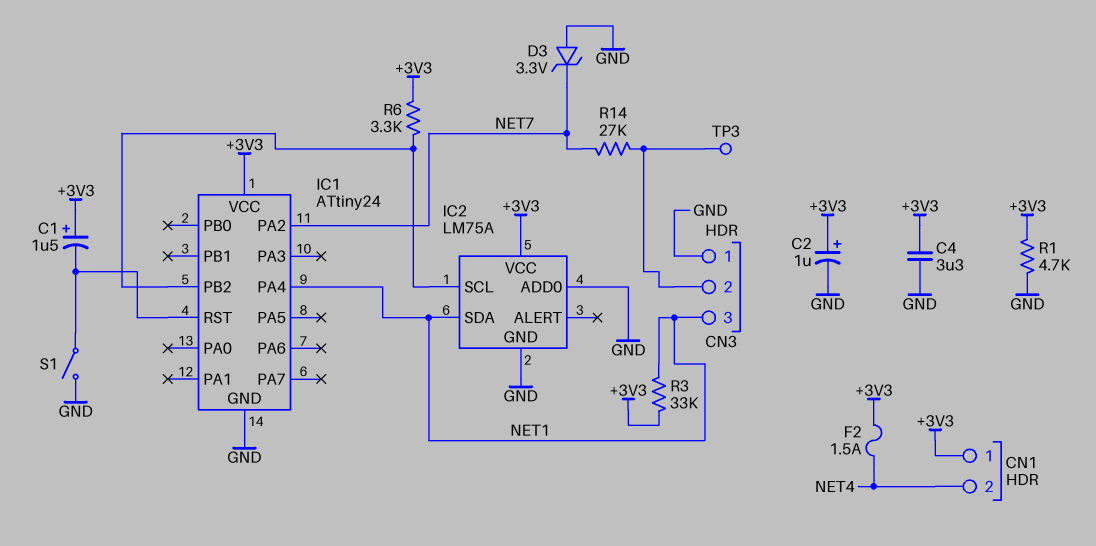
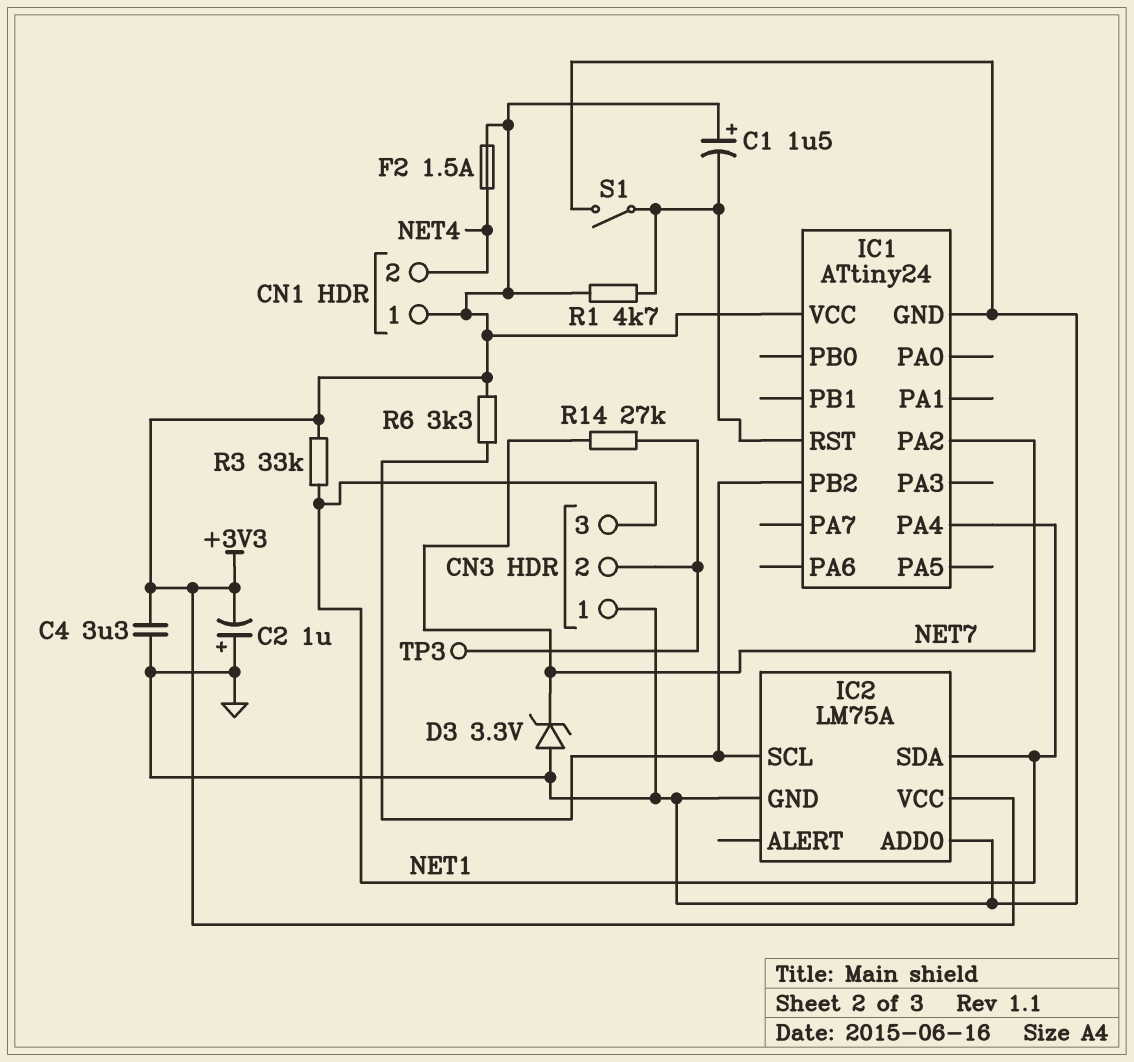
C2: 1uF (plus +3V3, minus GND) -> 1uF (plus GND, minus +3V3)
R1: 4.7k (+3V3, GND) -> 4.7k (+3V3, IC1/RST)

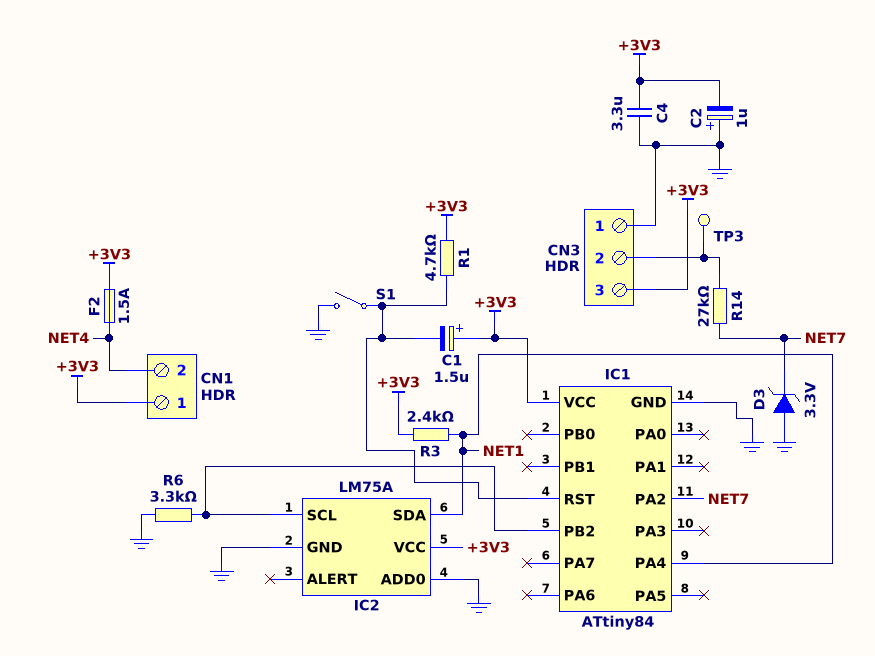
CN3 pin 3: NET1 -> +3V3
IC1: ATtiny24 -> ATtiny84
R3: 33k (+3V3, NET1) -> 2.4k (+3V3, NET1)
R6: 3.3k (+3V3, IC1/PB2) -> 3.3k (GND, IC1/PB2)

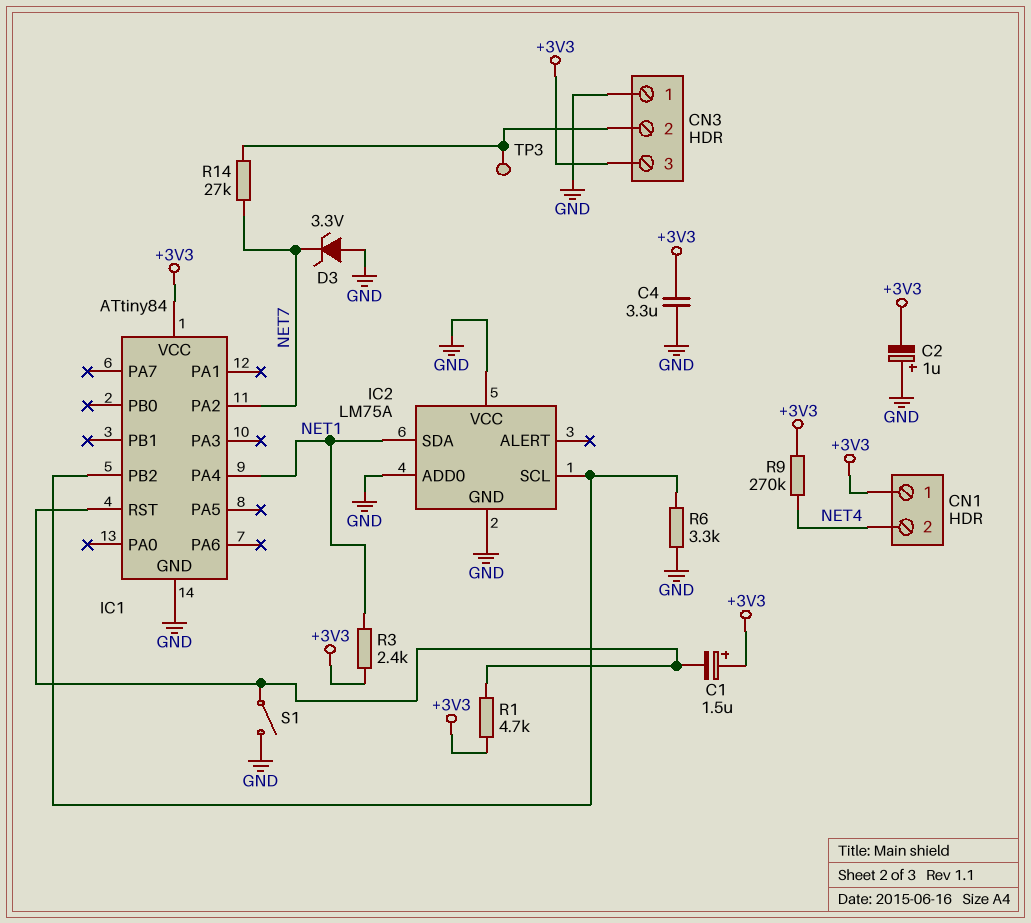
F2: 1.5A (+3V3, NET4) -> none
IC2 pin VCC: +3V3 -> GND
R9: none -> 270k (+3V3, NET4)

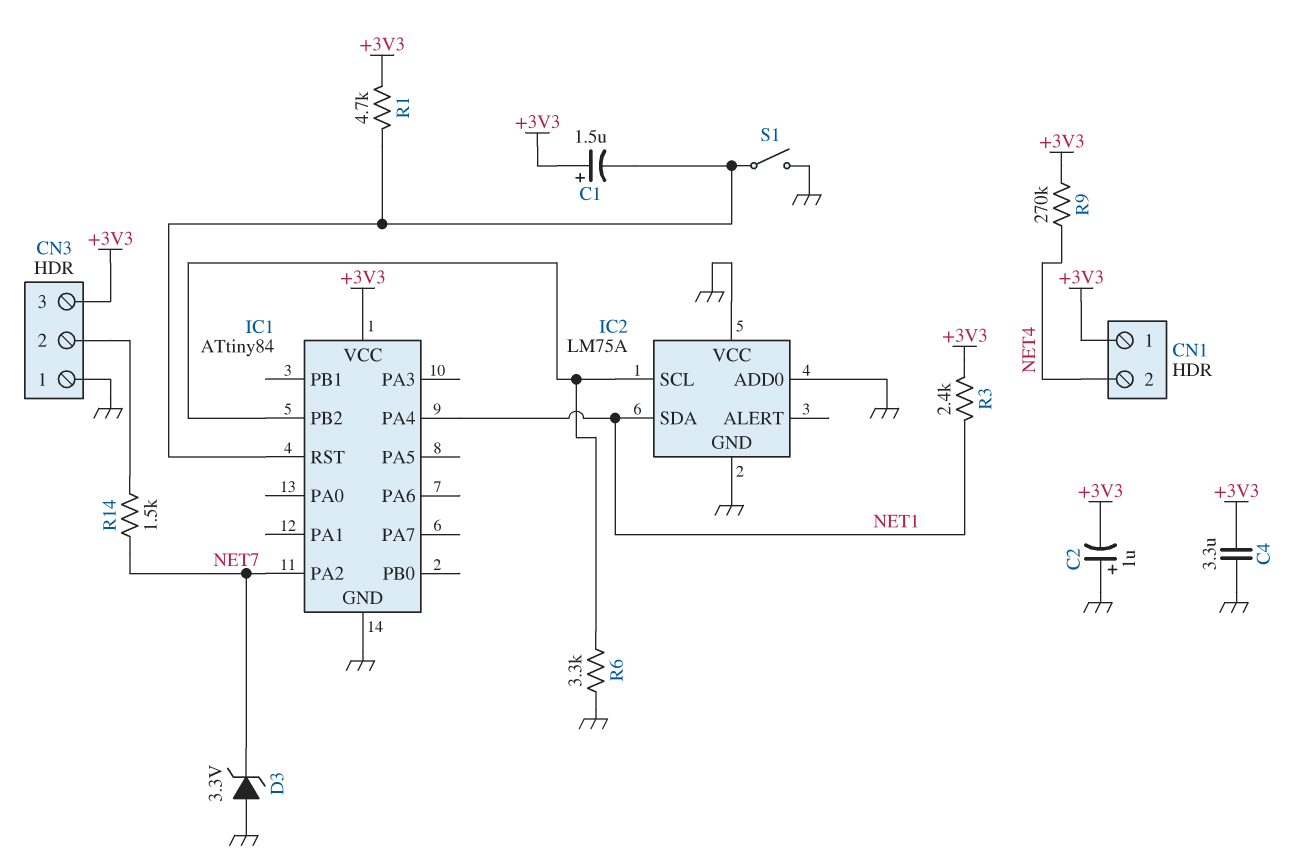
R14: 27k (CN3/2, NET7) -> 1.5k (CN3/2, NET7)
TP3: test point (CN3/2) -> none

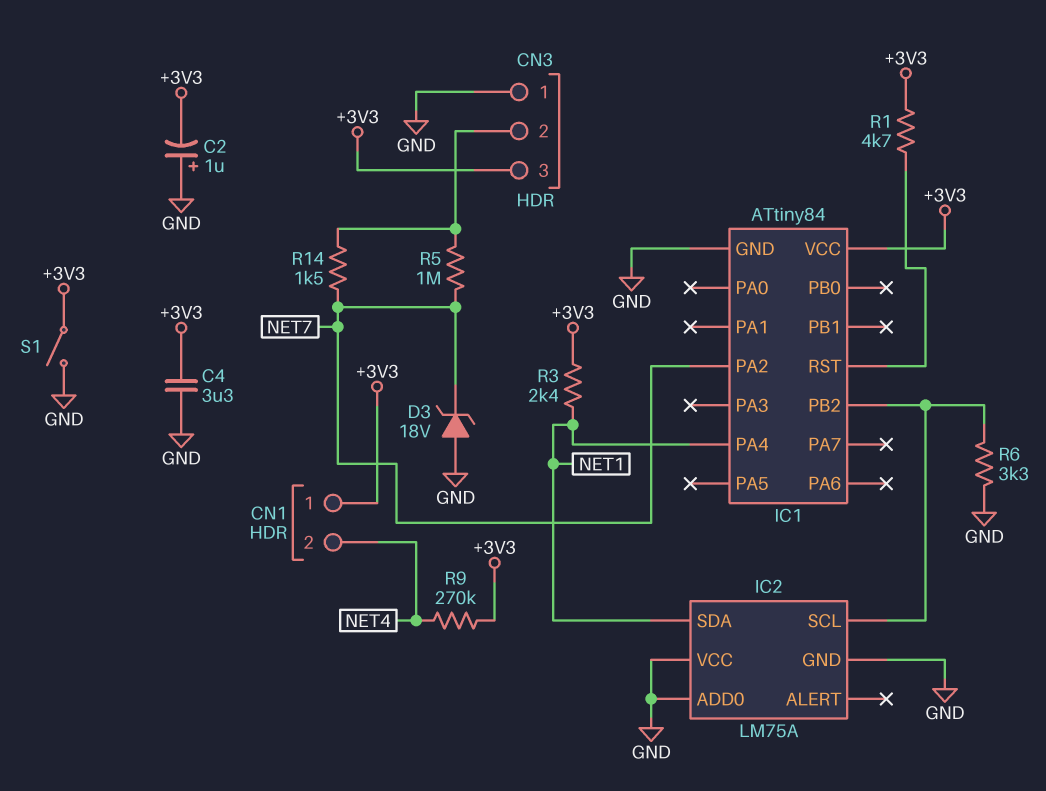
C1: 1.5uF (plus +3V3, minus IC1/RST) -> none
D3: zener 3.3V (A GND, K NET7) -> zener 18V (A GND, K NET7)
R5: none -> 1M (CN3/2, NET7)
S1: switch (GND, IC1/RST) -> switch (+3V3, GND)

